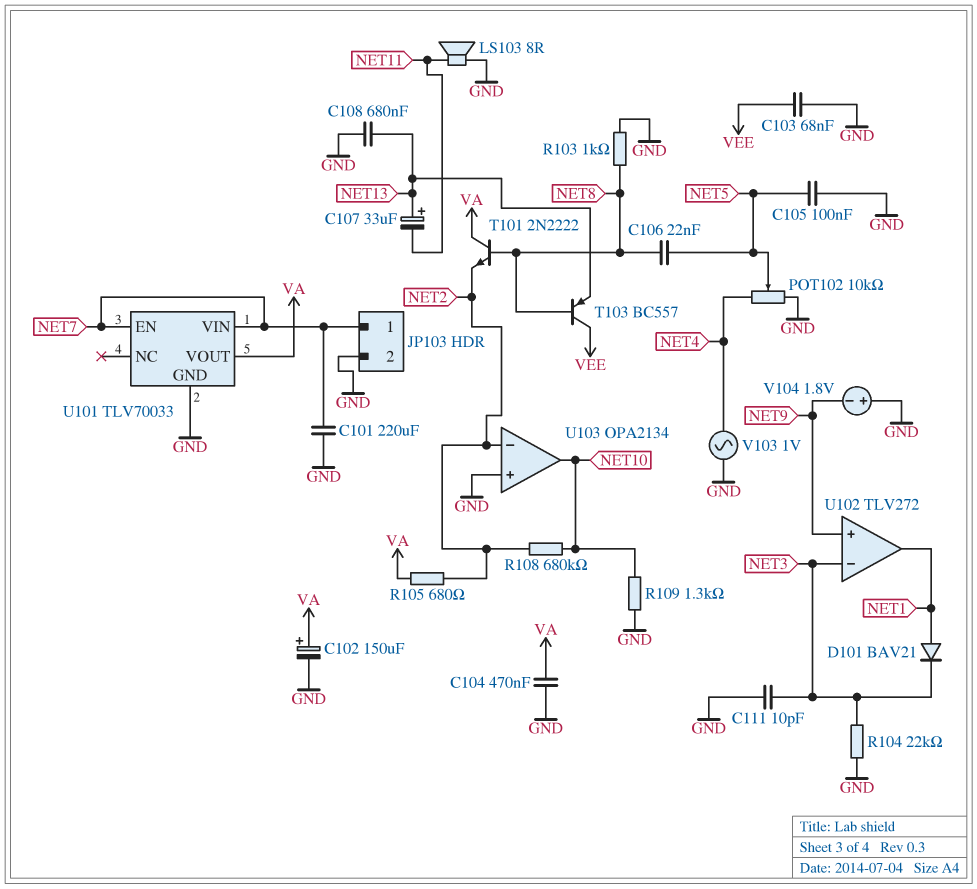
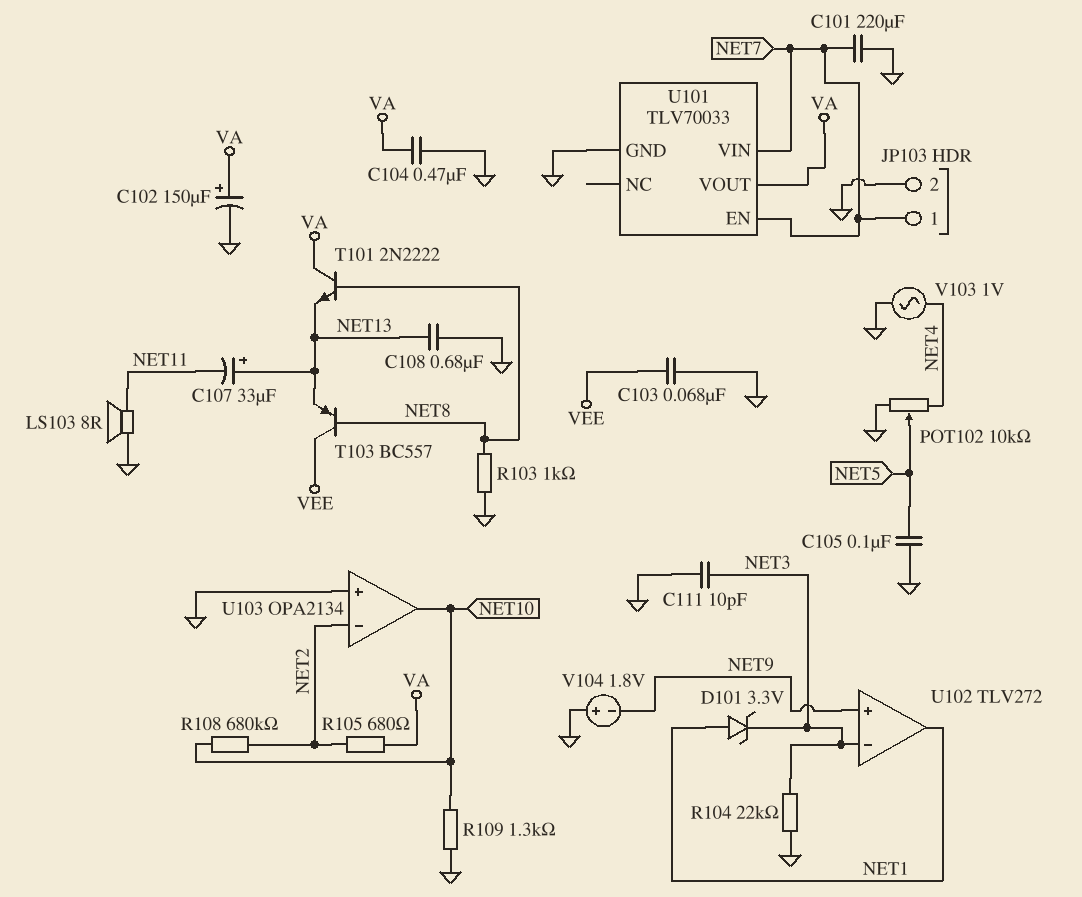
C106: 22nF (NET5, NET8) -> none
D101: diode BAV21 (A NET1, K NET3) -> zener 3.3V (A NET1, K NET3)
T101: NPN 2N2222 (B NET8, C VA, E NET2) -> NPN 2N2222 (B NET8, C VA, E NET13)

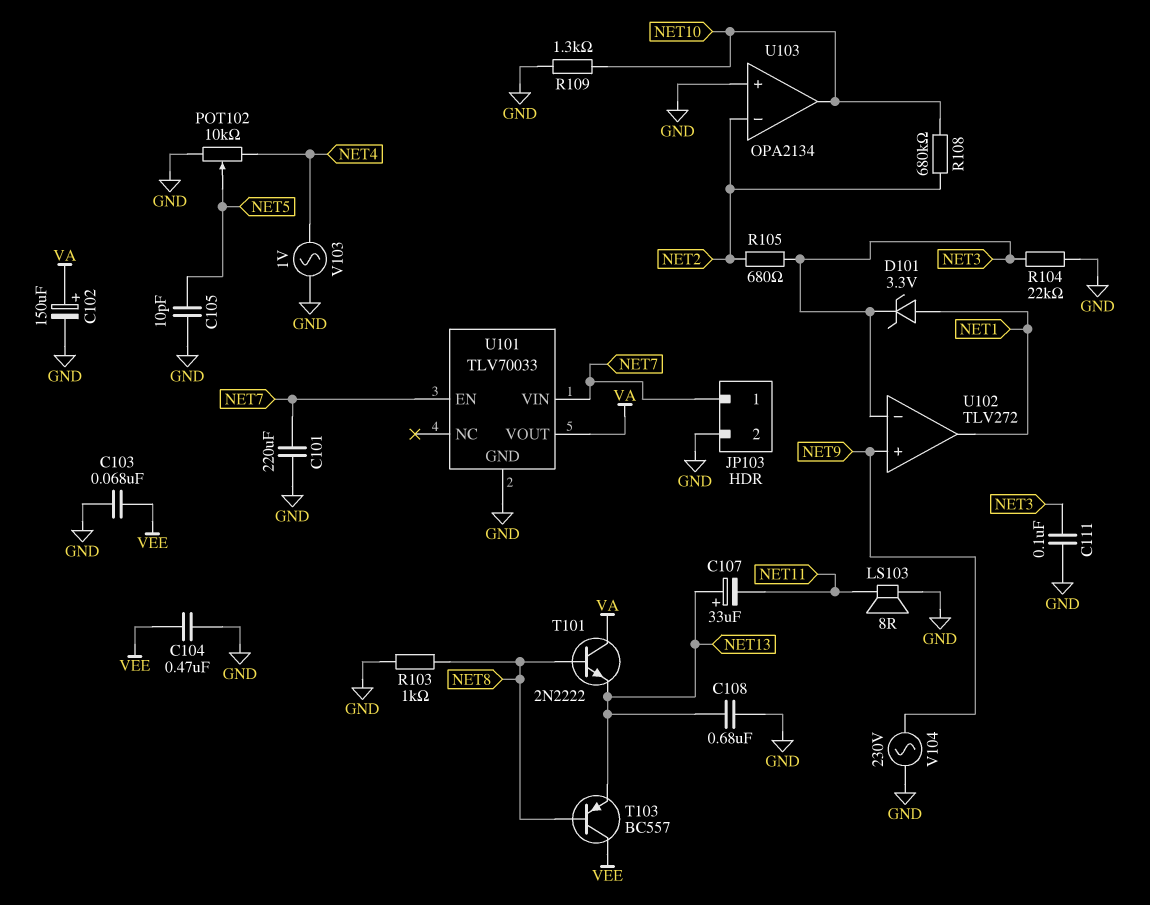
C104: 470nF (GND, VA) -> 470nF (GND, VEE)
C105: 100nF (GND, NET5) -> 10pF (GND, NET5)
C111: 10pF (GND, NET3) -> 100nF (GND, NET3)
R105: 680 (NET2, VA) -> 680 (NET2, NET3)
V104: 1.8V (plus GND, minus NET9) -> AC 230V (GND, NET9)

